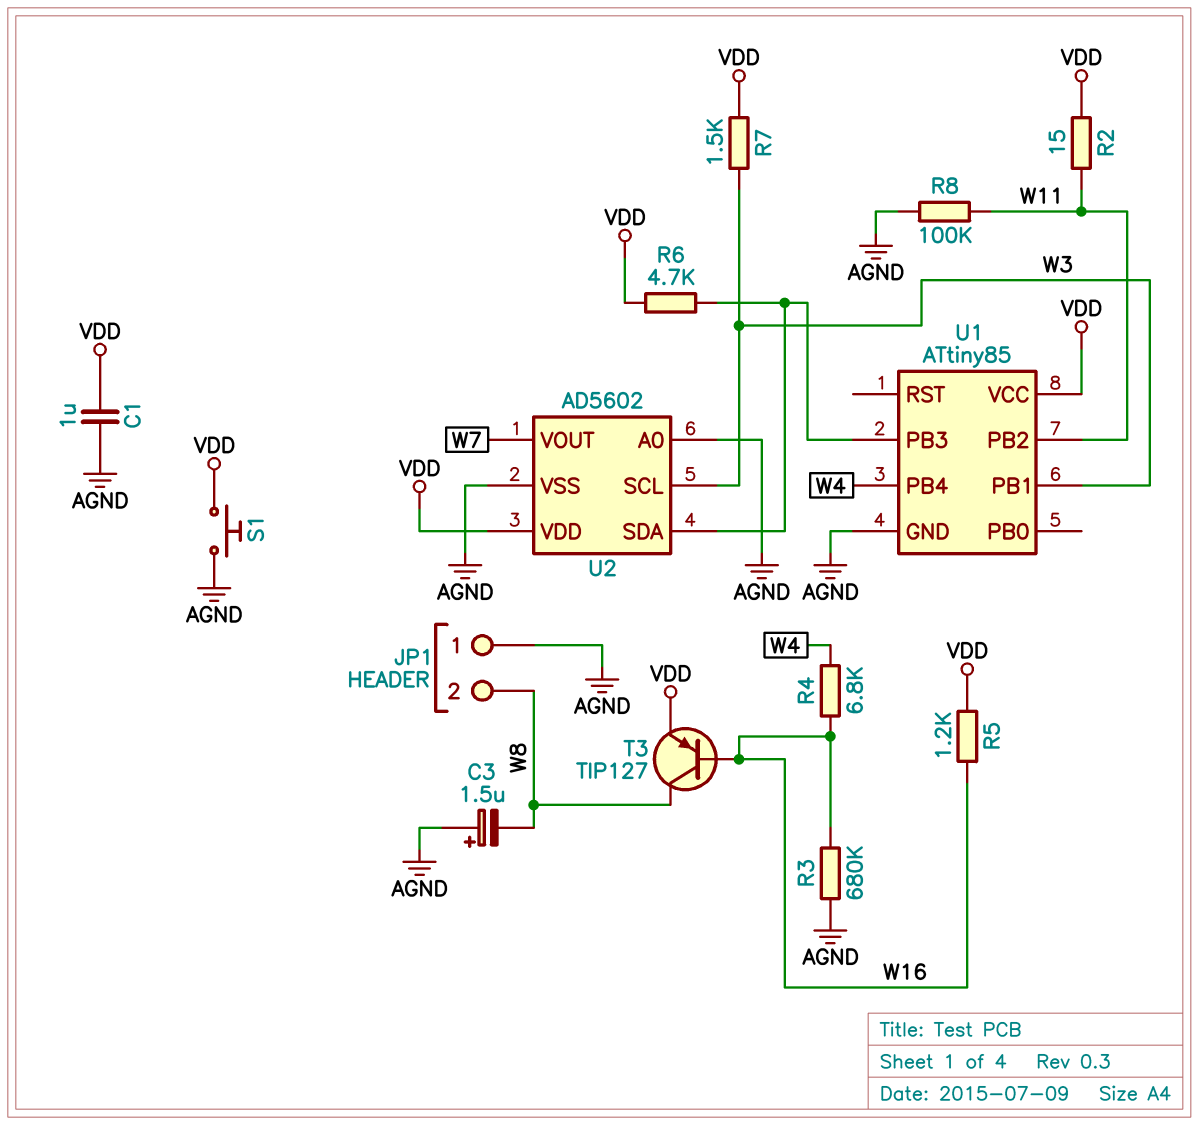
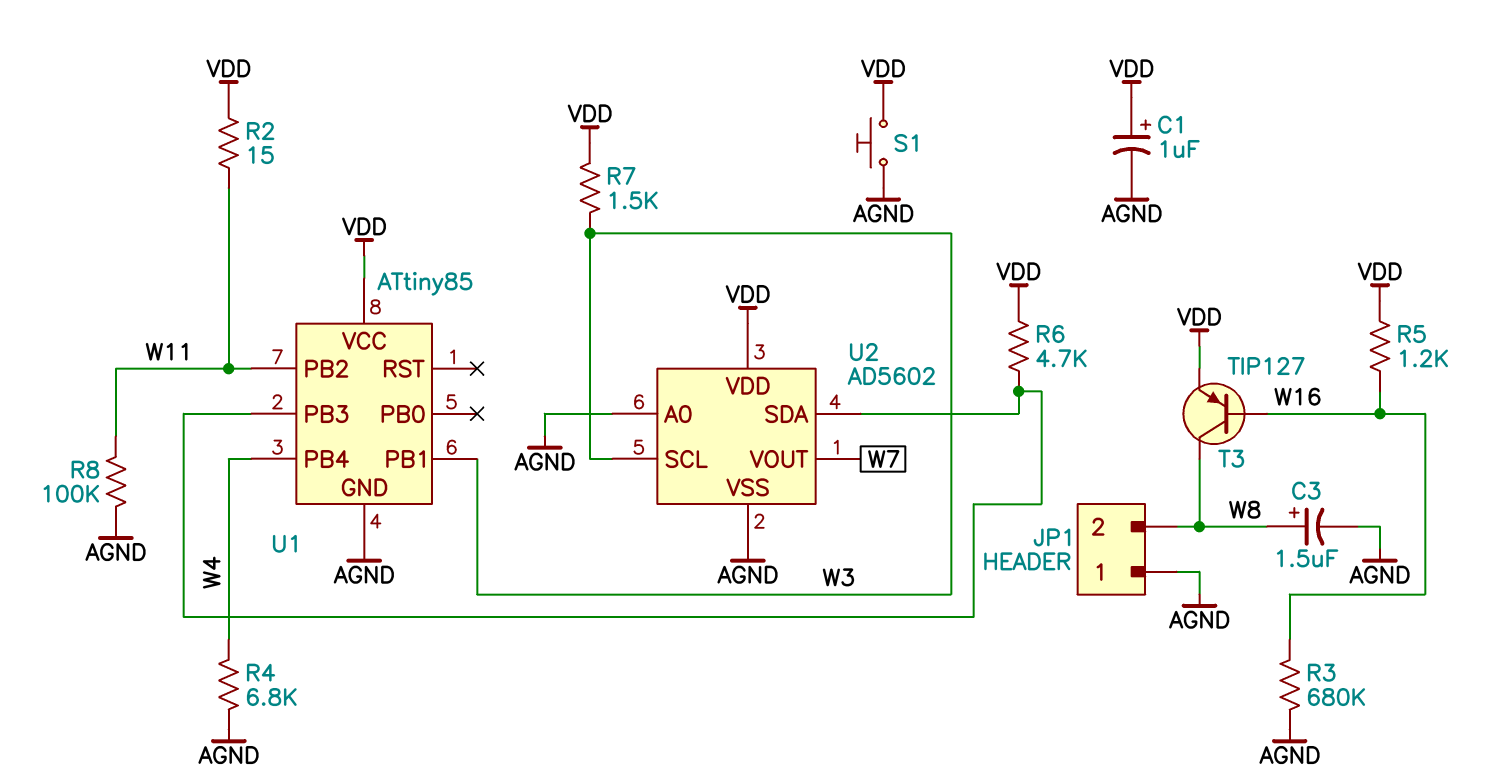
C1: 1uF (AGND, VDD) -> 1uF (plus VDD, minus AGND)
C3: 1.5uF (plus AGND, minus W8) -> 1.5uF (plus W8, minus AGND)
R4: 6.8k (W4, W16) -> 6.8k (AGND, W4)

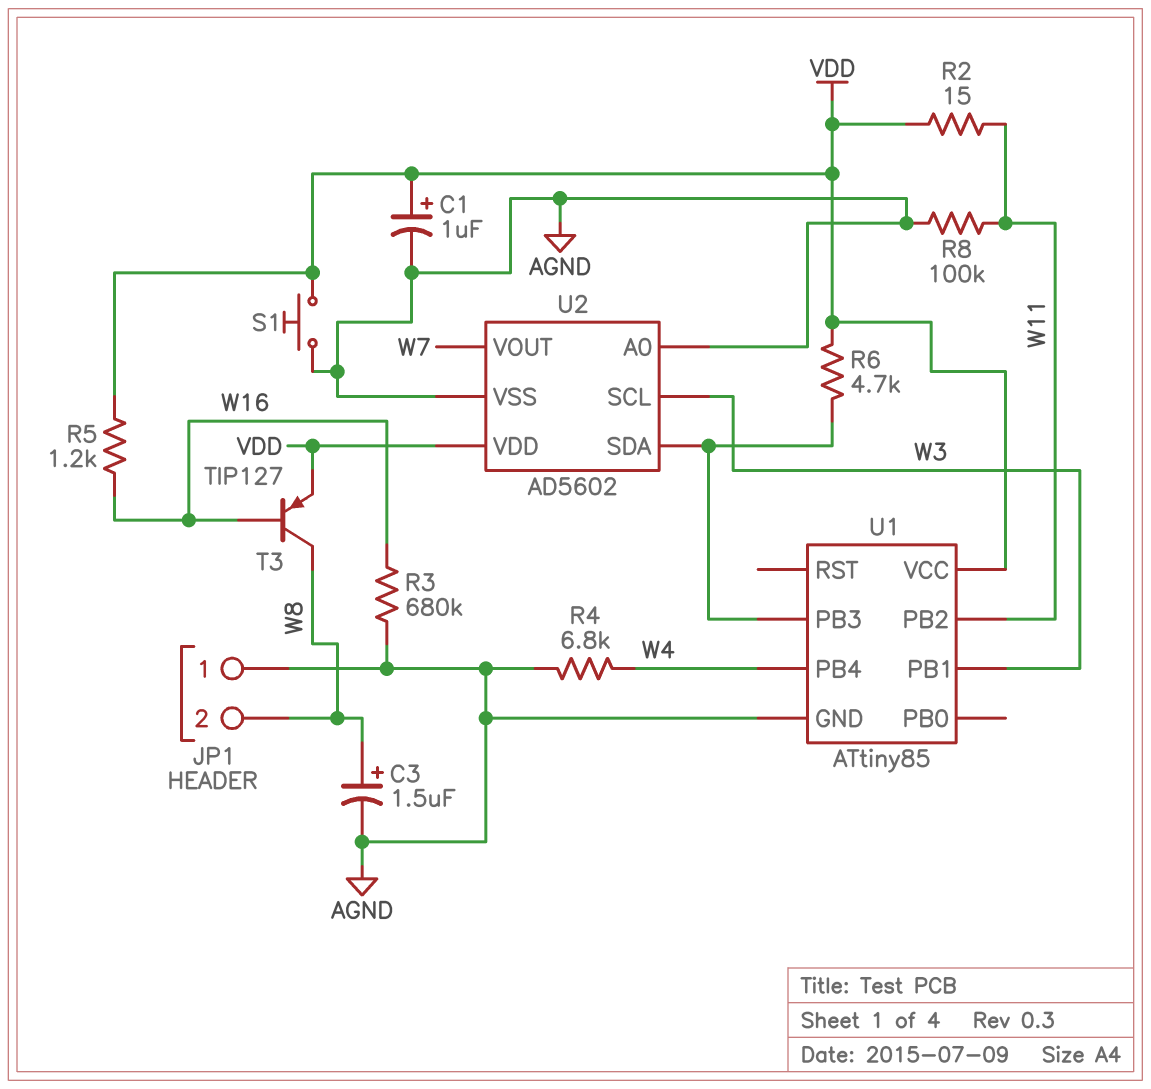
R7: 1.5k (VDD, W3) -> none

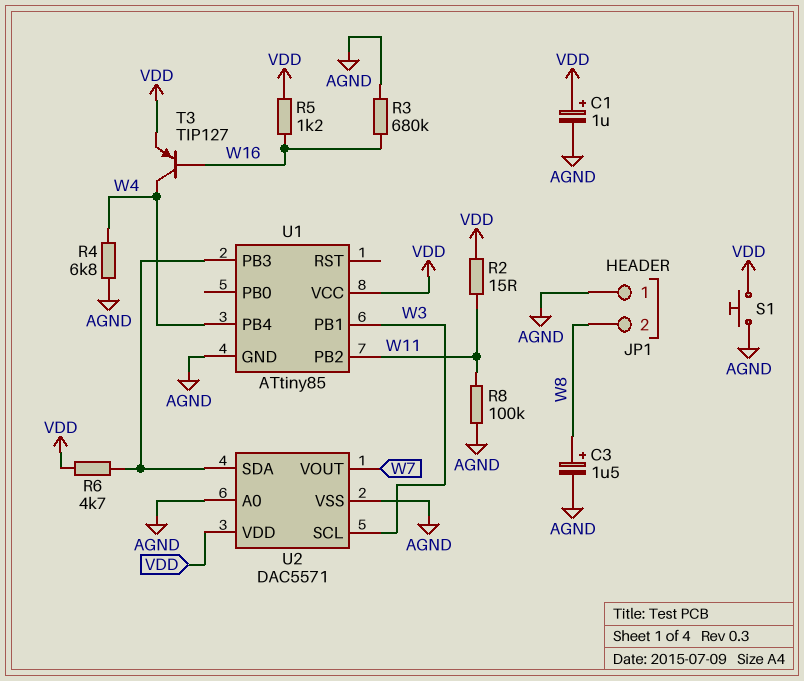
T3: PNP TIP127 (B W16, C W8, E VDD) -> PNP TIP127 (B W16, C W4, E VDD)
U2: AD5602 -> DAC5571

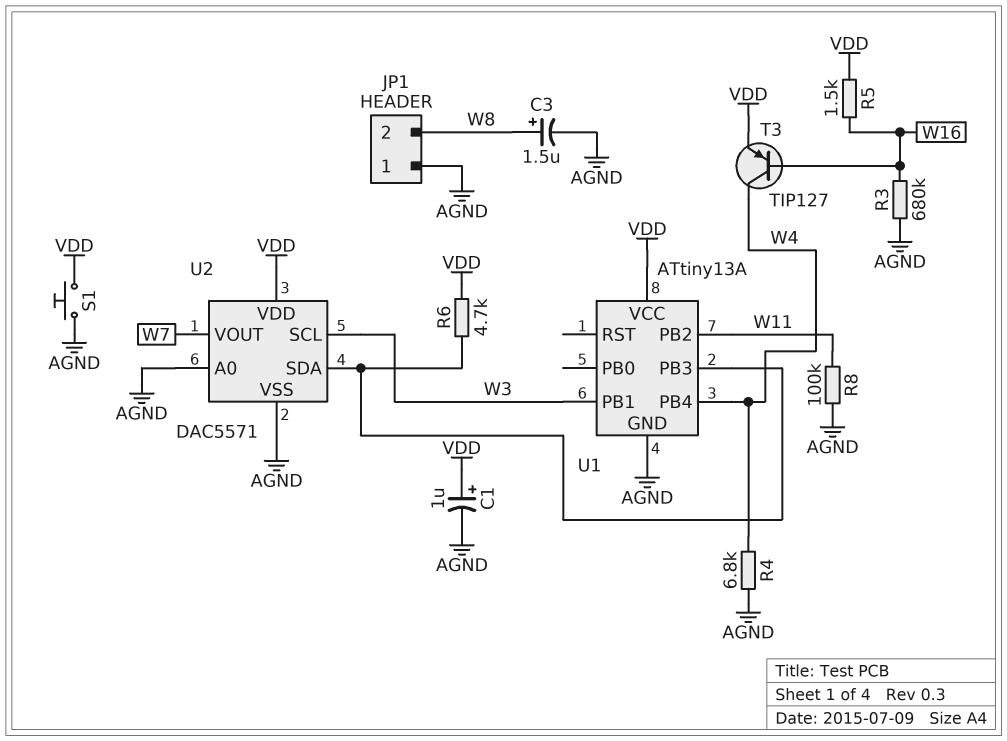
R2: 15 (VDD, W11) -> none
R5: 1.2k (VDD, W16) -> 1.5k (VDD, W16)
U1: ATtiny85 -> ATtiny13A

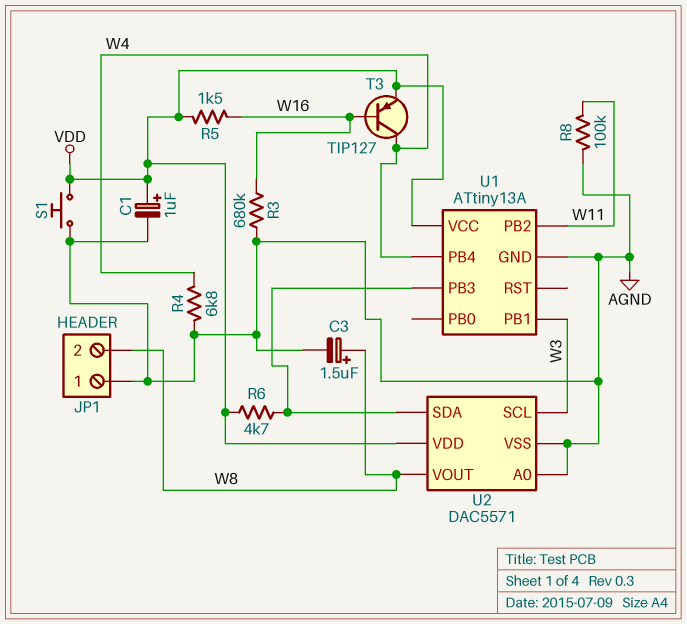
U2 pin VOUT: W7 -> W8

